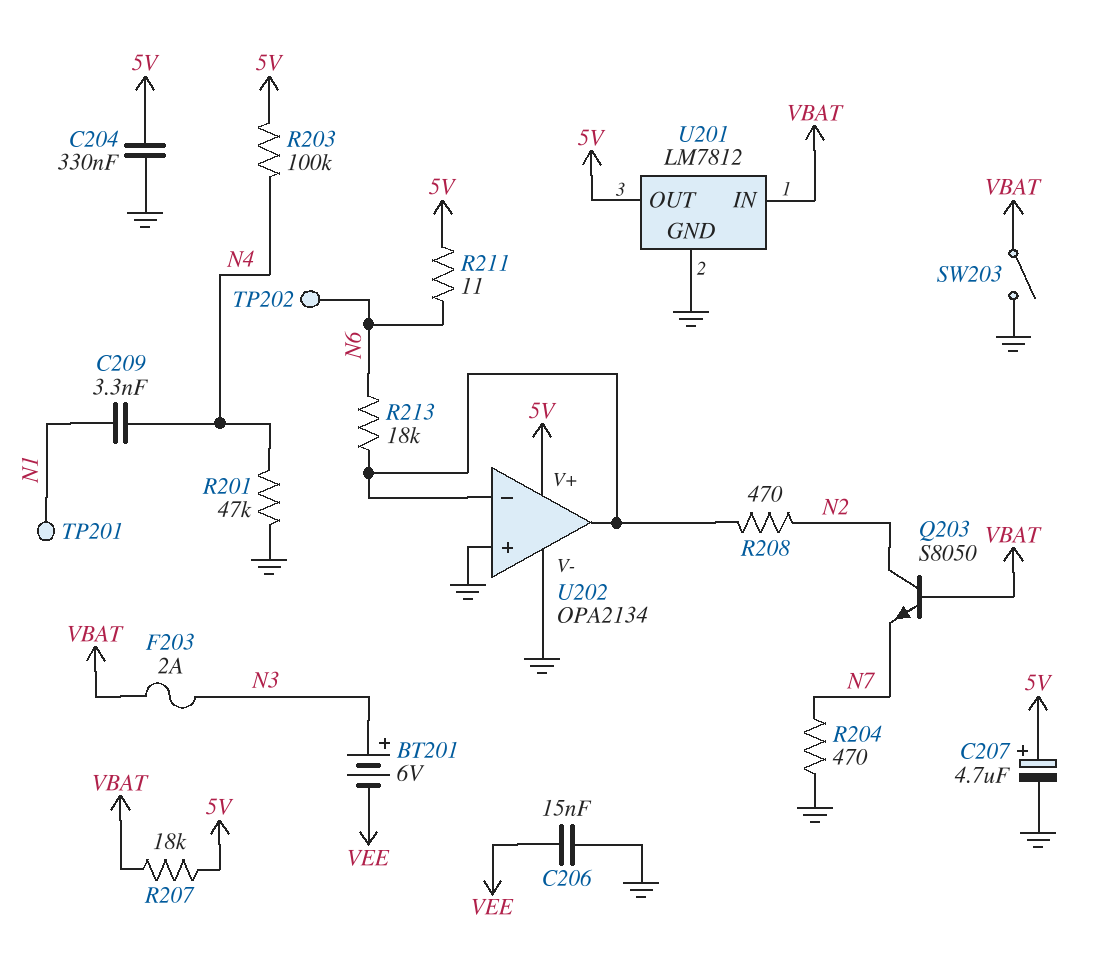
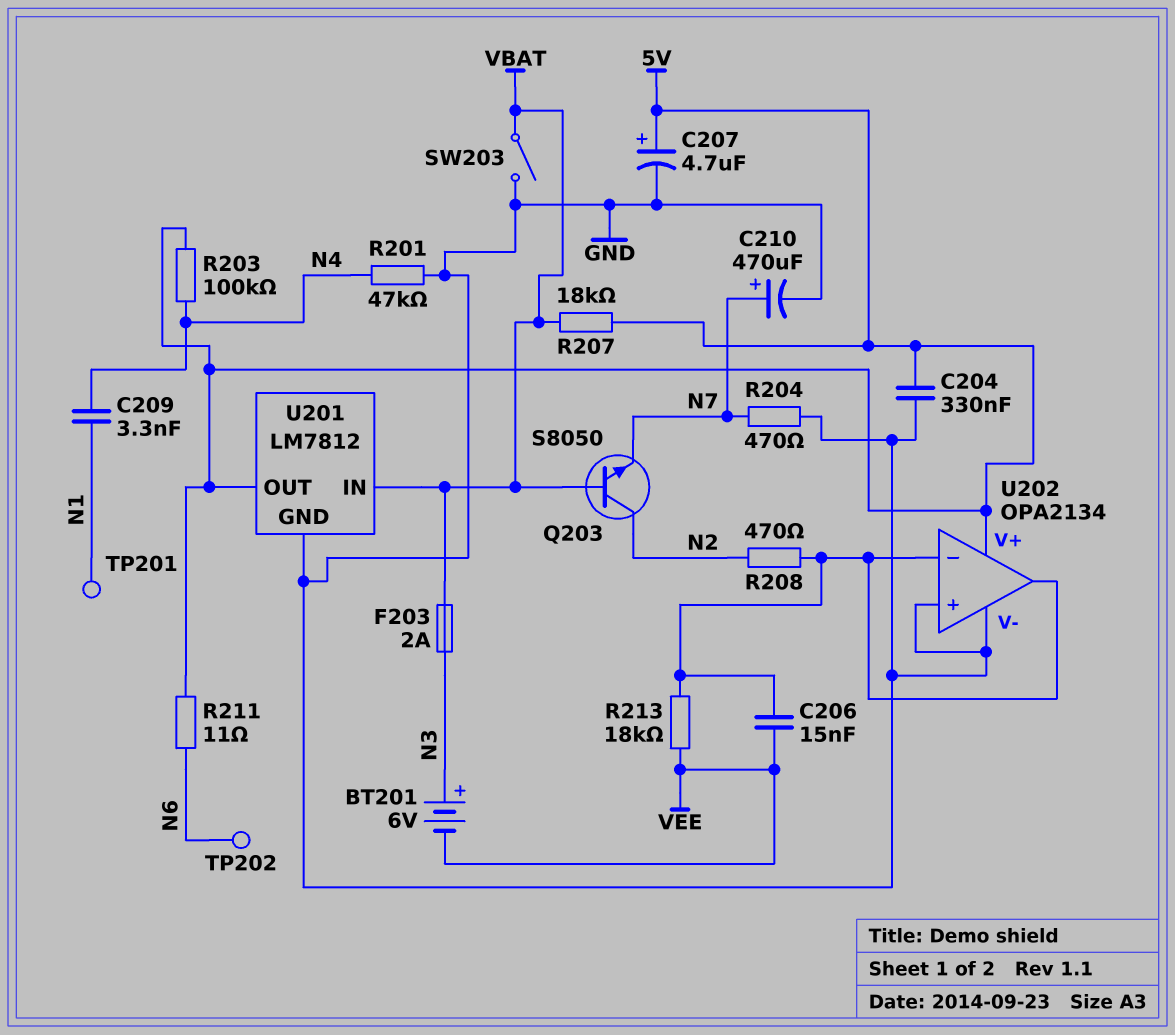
C206: 15nF (GND, VEE) -> 15nF (U202/in-, VEE)
C210: none -> 470uF (plus N7, minus GND)
R213: 18k (N6, U202/in-) -> 18k (U202/in-, VEE)

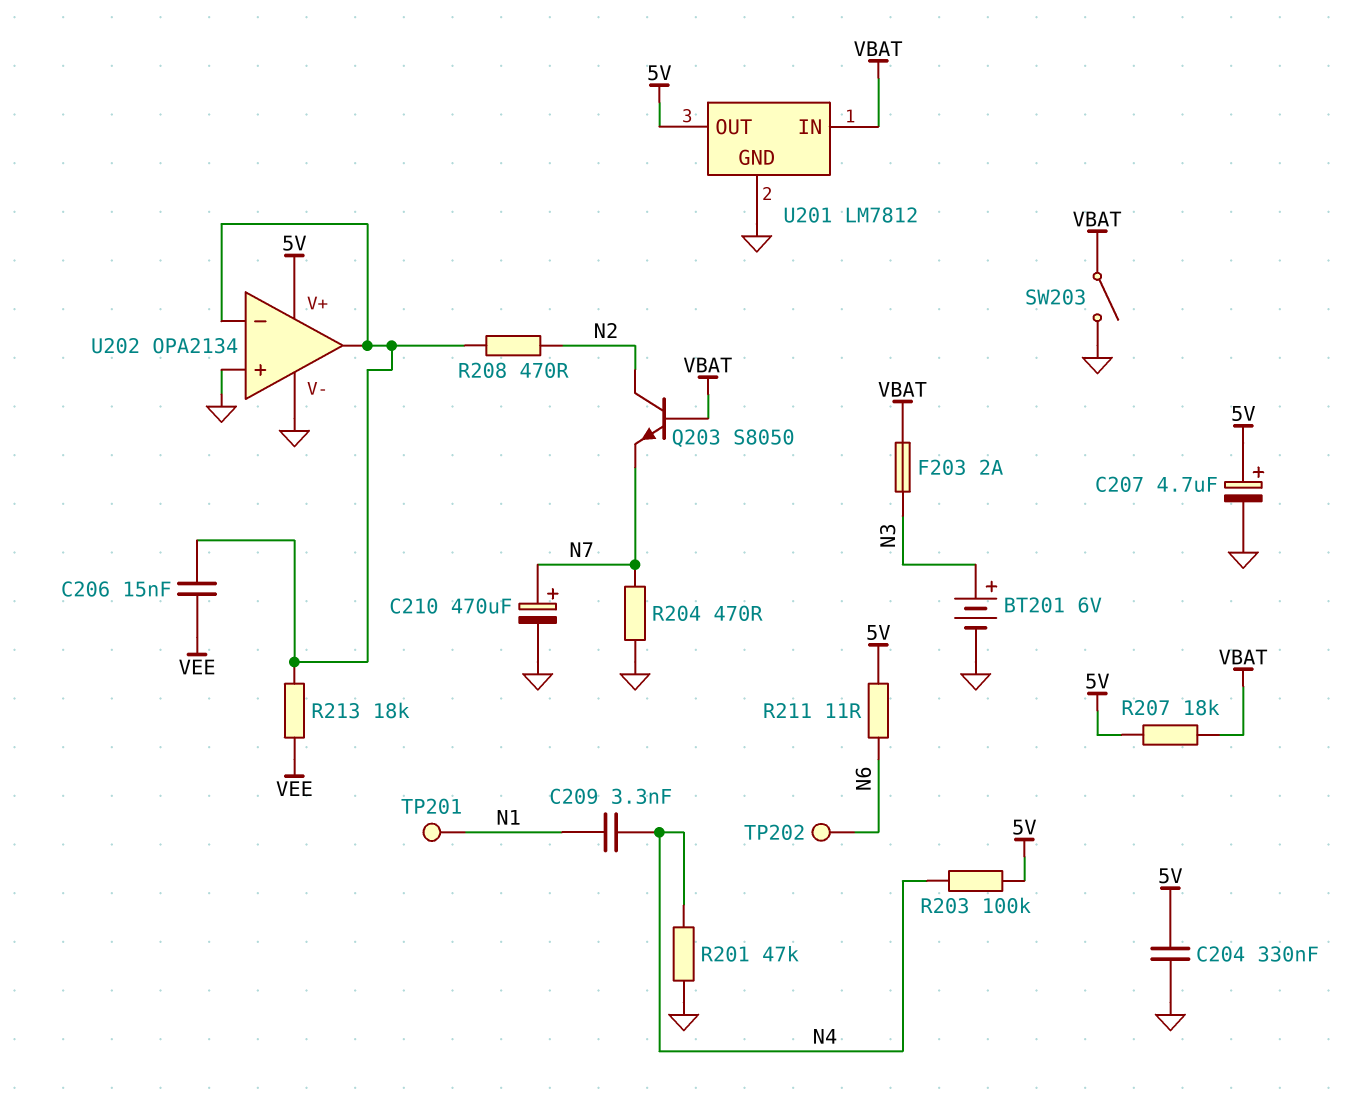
BT201: 6V (plus N3, minus VEE) -> 6V (plus N3, minus GND)

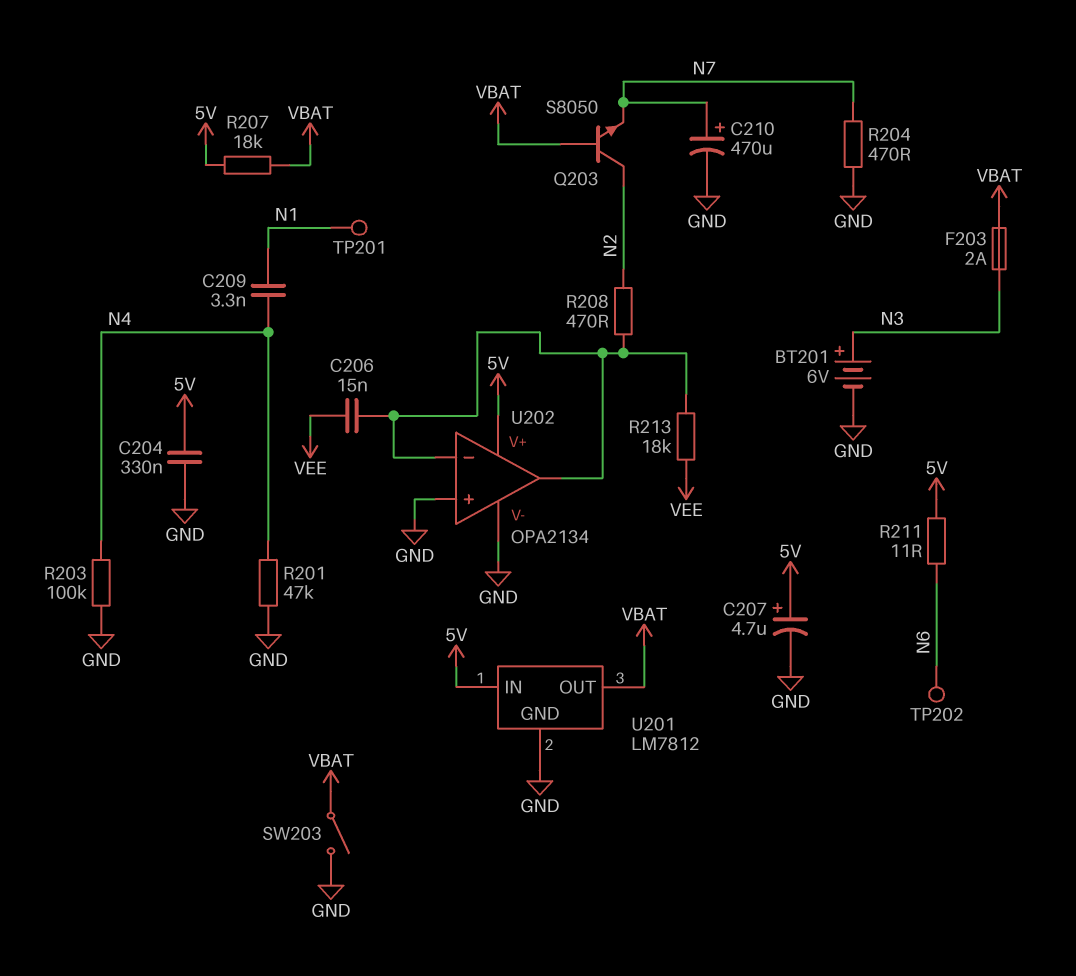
R203: 100k (5V, N4) -> 100k (GND, N4)
U201 pin IN: VBAT -> 5V
U201 pin OUT: 5V -> VBAT

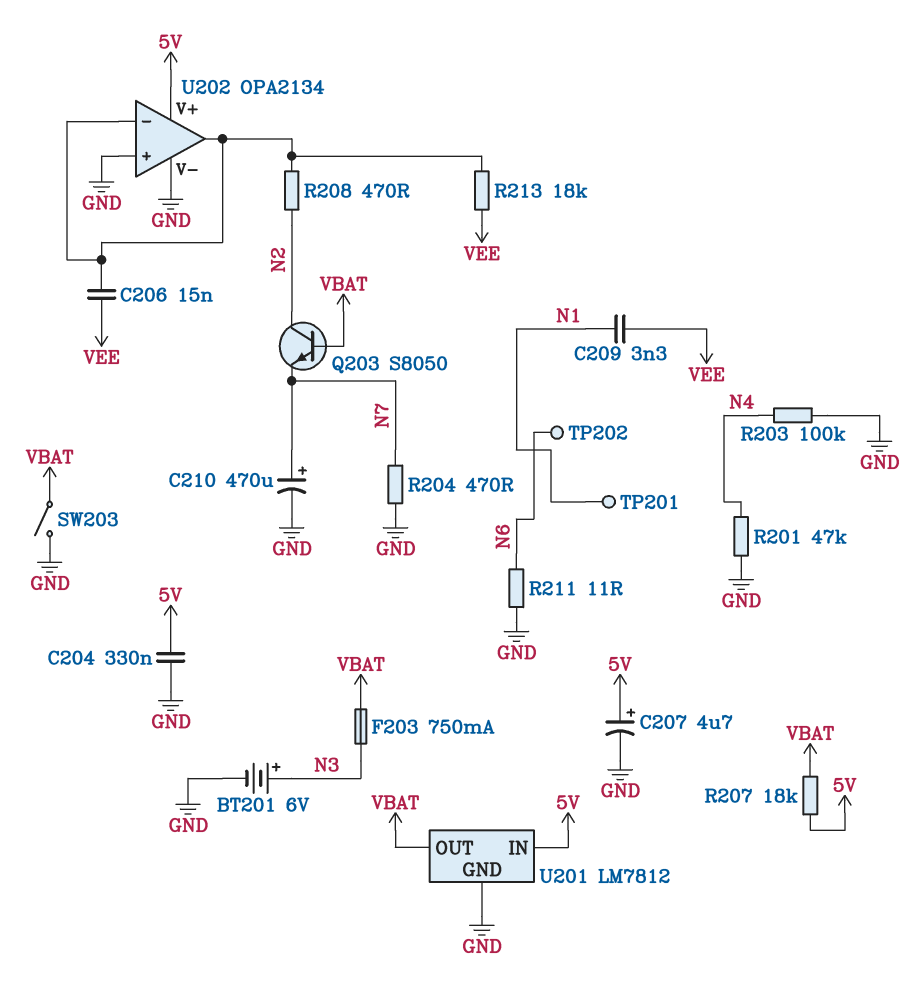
C209: 3.3nF (N1, N4) -> 3.3nF (N1, VEE)
F203: 2A (N3, VBAT) -> 750mA (N3, VBAT)
R211: 11 (5V, N6) -> 11 (GND, N6)

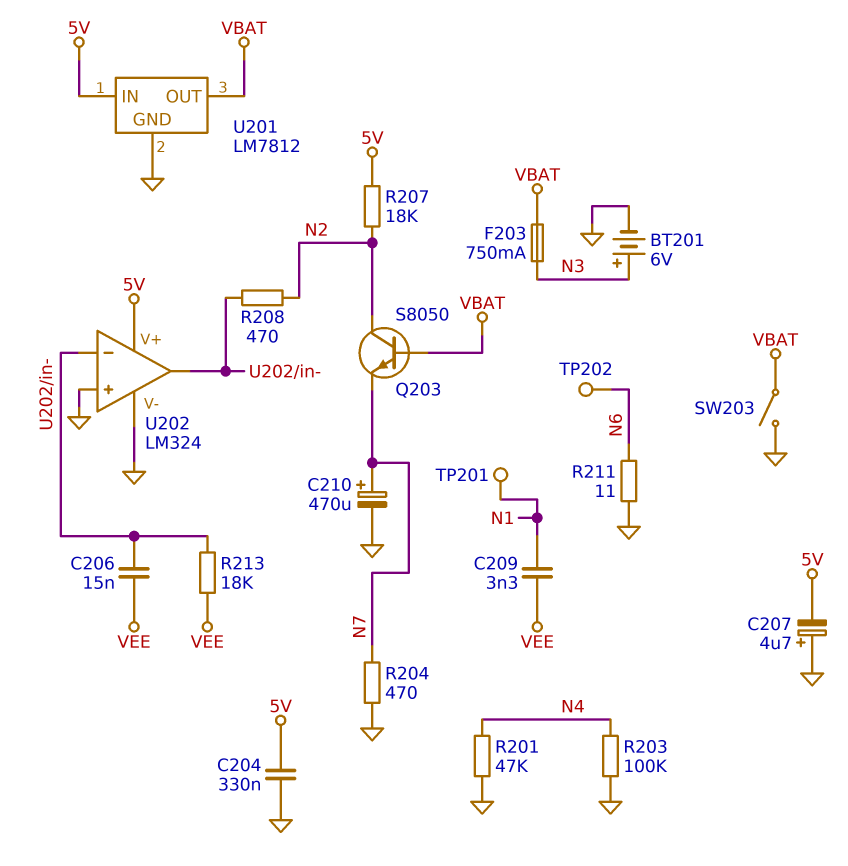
C207: 4.7uF (plus 5V, minus GND) -> 4.7uF (plus GND, minus 5V)
R207: 18k (5V, VBAT) -> 18k (5V, N2)
U202: OPA2134 -> LM324

